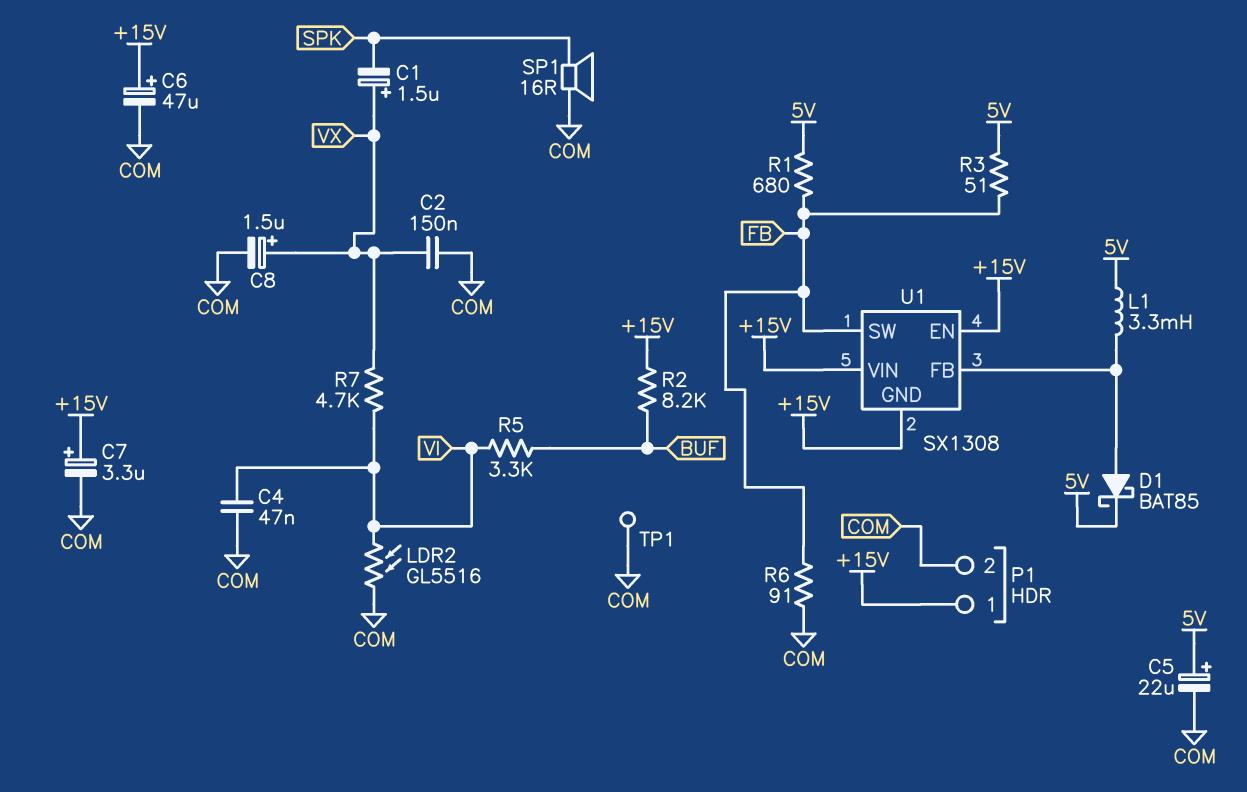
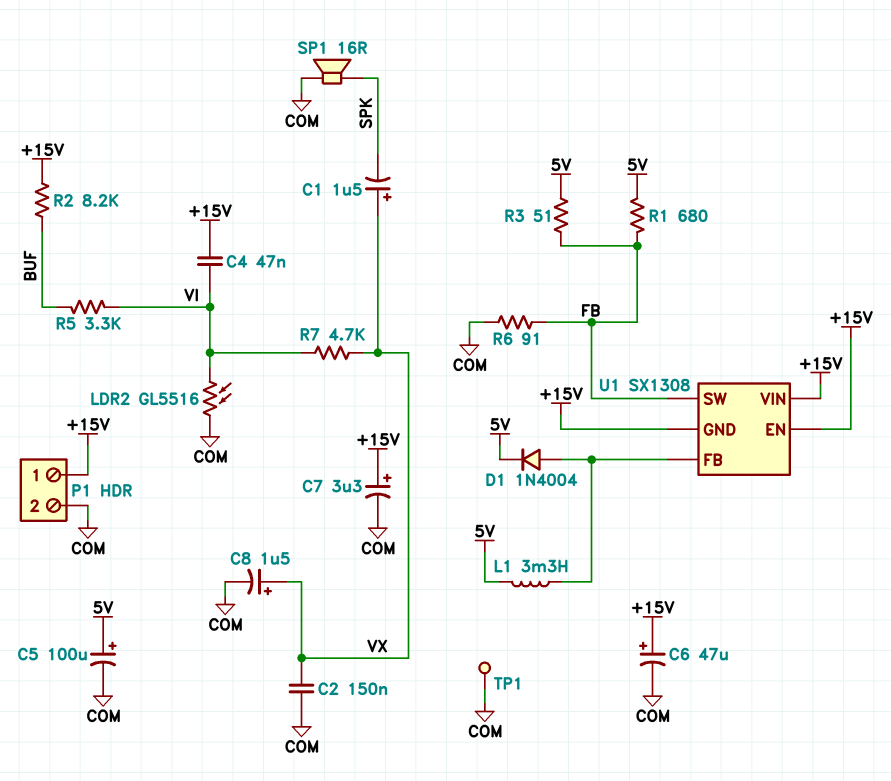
C4: 47nF (COM, VI) -> 47nF (+15V, VI)
C5: 22uF (plus 5V, minus COM) -> 100uF (plus 5V, minus COM)
D1: schottky BAT85 (A U1/FB, K 5V) -> diode 1N4004 (A U1/FB, K 5V)

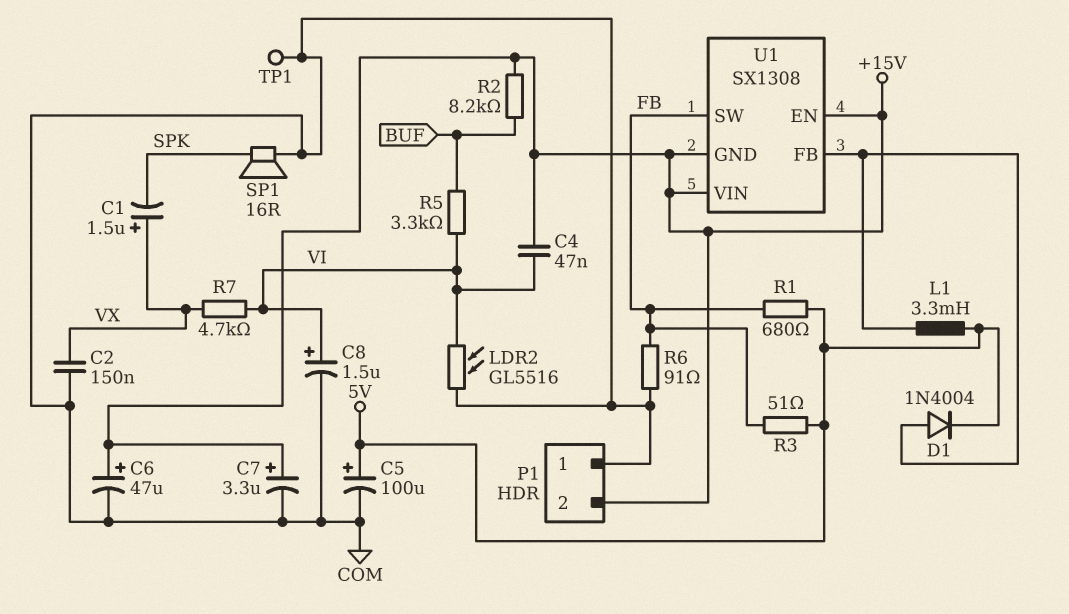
C8: 1.5uF (plus VX, minus COM) -> 1.5uF (plus VI, minus COM)
P1 pin 1: +15V -> COM
P1 pin 2: COM -> +15V

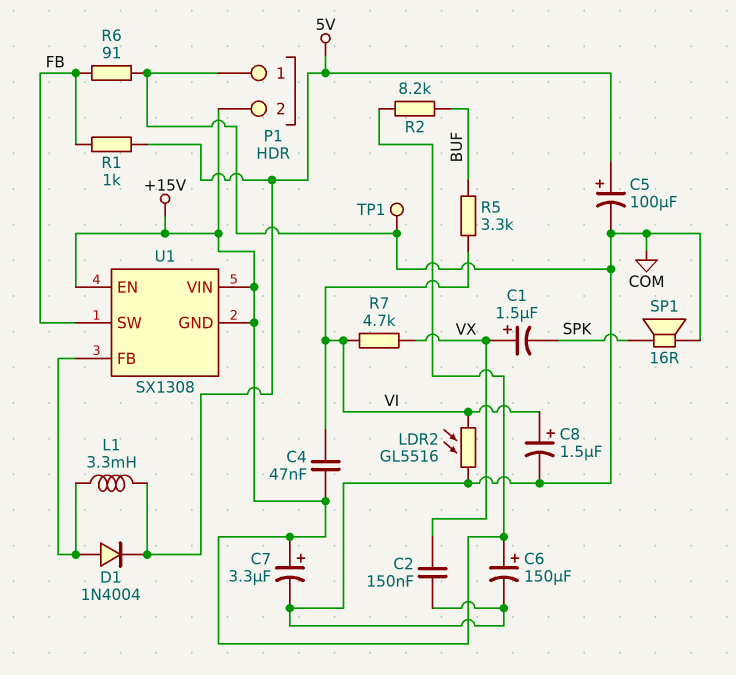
C6: 47uF (plus +15V, minus COM) -> 150uF (plus +15V, minus COM)
R1: 680 (5V, FB) -> 1k (5V, FB)
R3: 51 (5V, FB) -> none

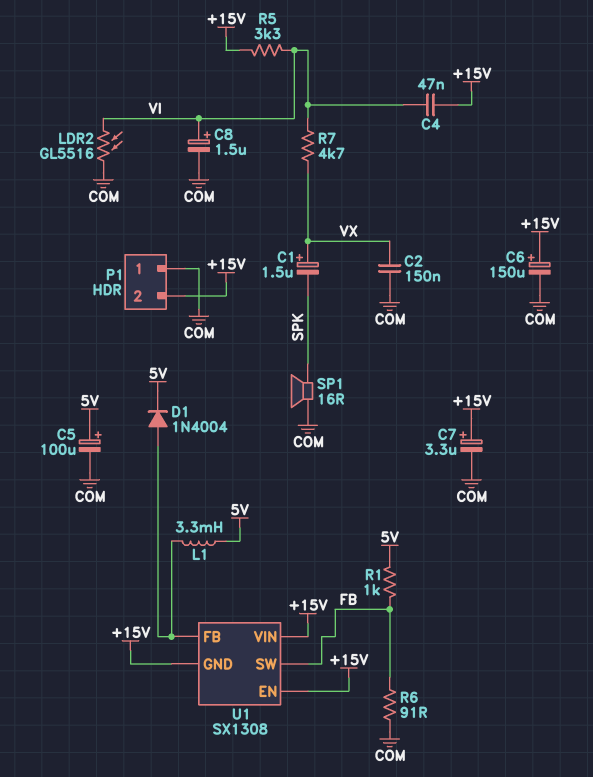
R2: 8.2k (+15V, BUF) -> none
R5: 3.3k (BUF, VI) -> 3.3k (+15V, VI)
TP1: test point (COM) -> none

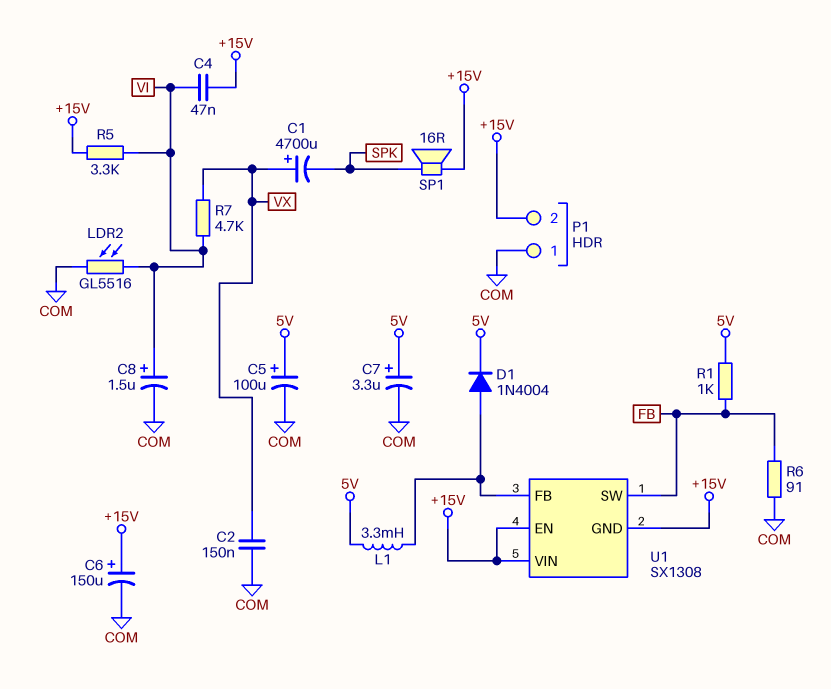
C1: 1.5uF (plus VX, minus SPK) -> 4700uF (plus VX, minus SPK)
C7: 3.3uF (plus +15V, minus COM) -> 3.3uF (plus 5V, minus COM)
SP1: speaker 16R (COM, SPK) -> speaker 16R (+15V, SPK)

